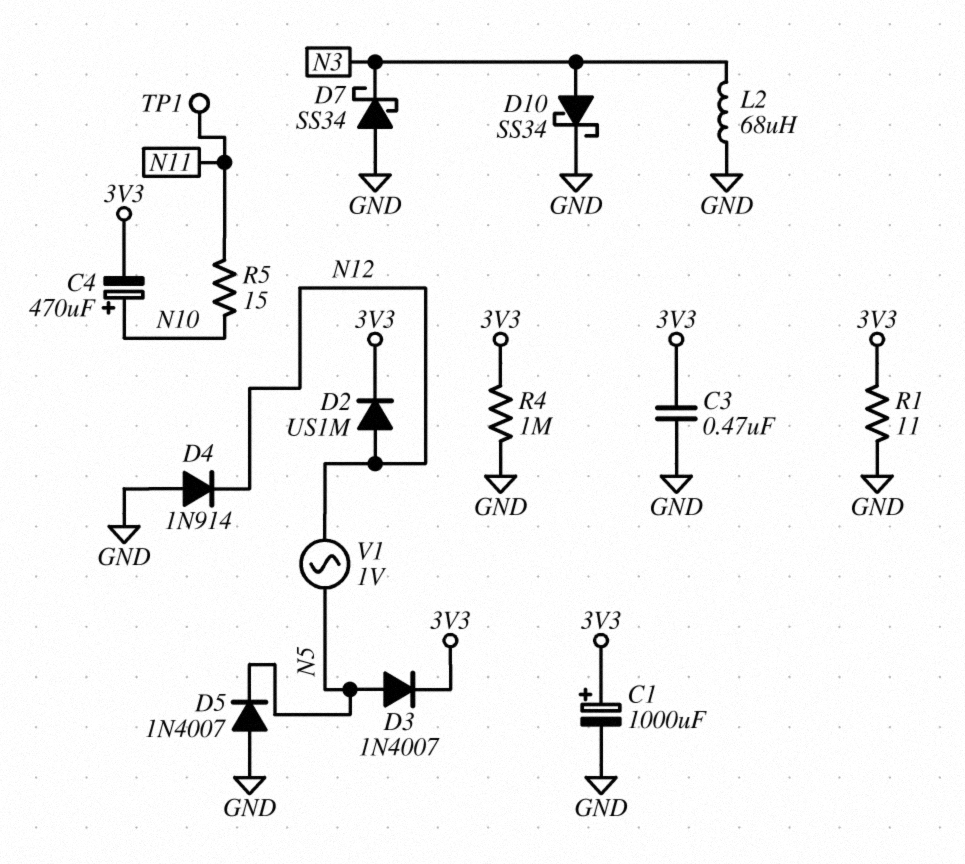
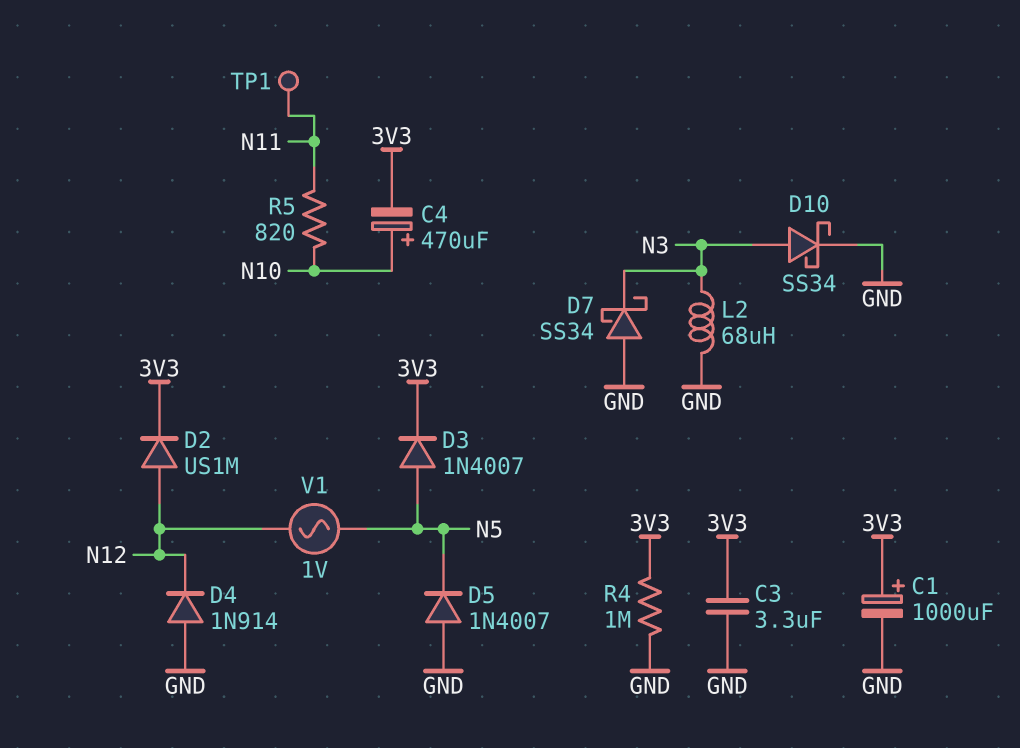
C3: 470nF (3V3, GND) -> 3.3uF (3V3, GND)
R1: 11 (3V3, GND) -> none
R5: 15 (N10, N11) -> 820 (N10, N11)

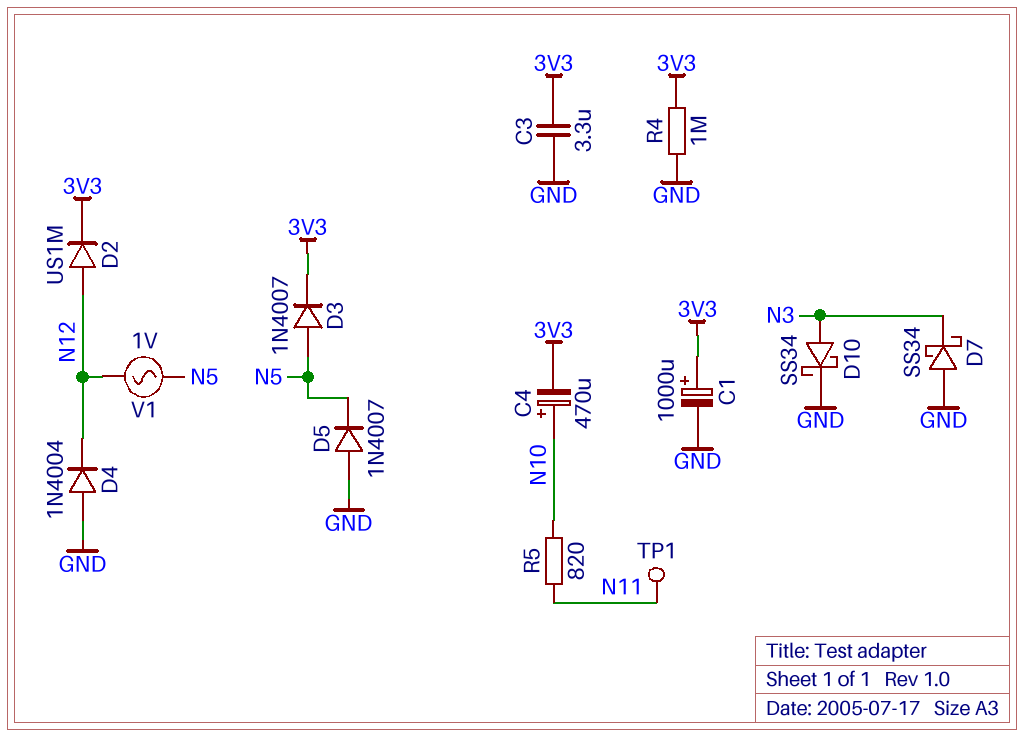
D4: diode 1N914 (A GND, K N12) -> diode 1N4004 (A GND, K N12)
L2: 68uH (GND, N3) -> none

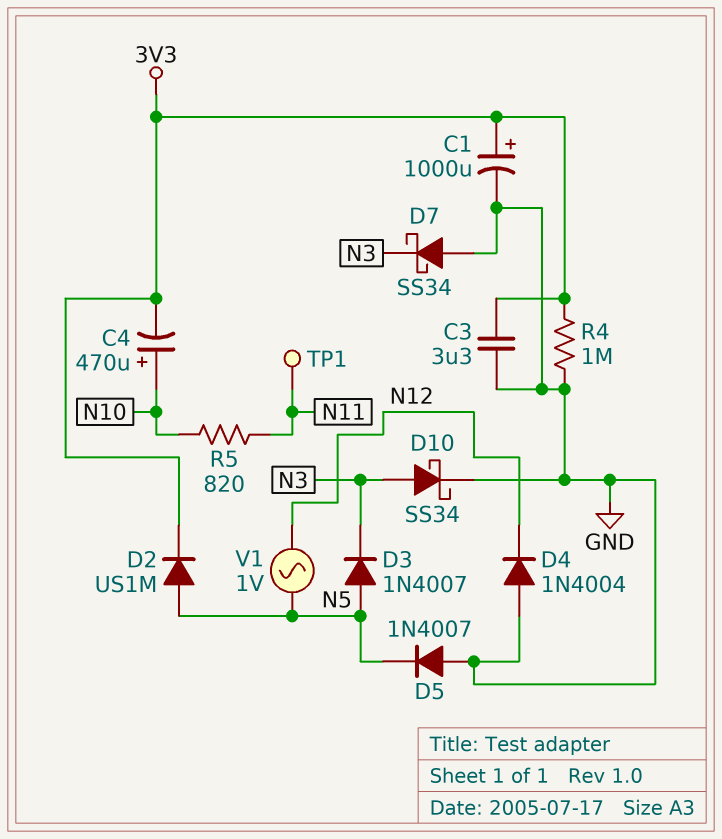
D2: diode US1M (A N12, K 3V3) -> diode US1M (A N5, K 3V3)
D3: diode 1N4007 (A N5, K 3V3) -> diode 1N4007 (A N5, K N3)

